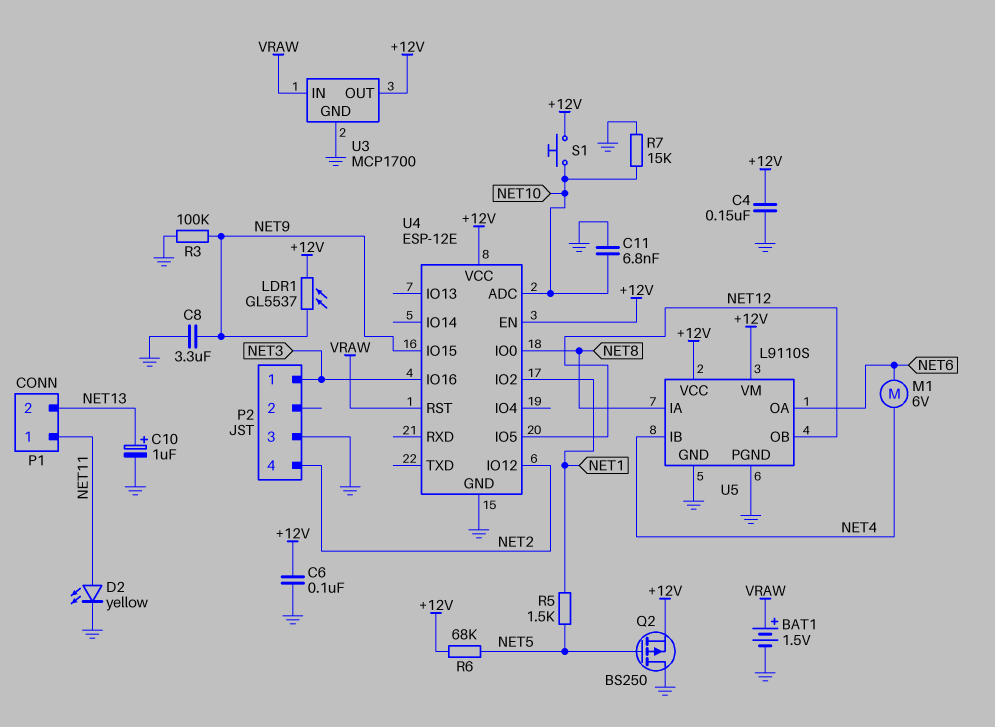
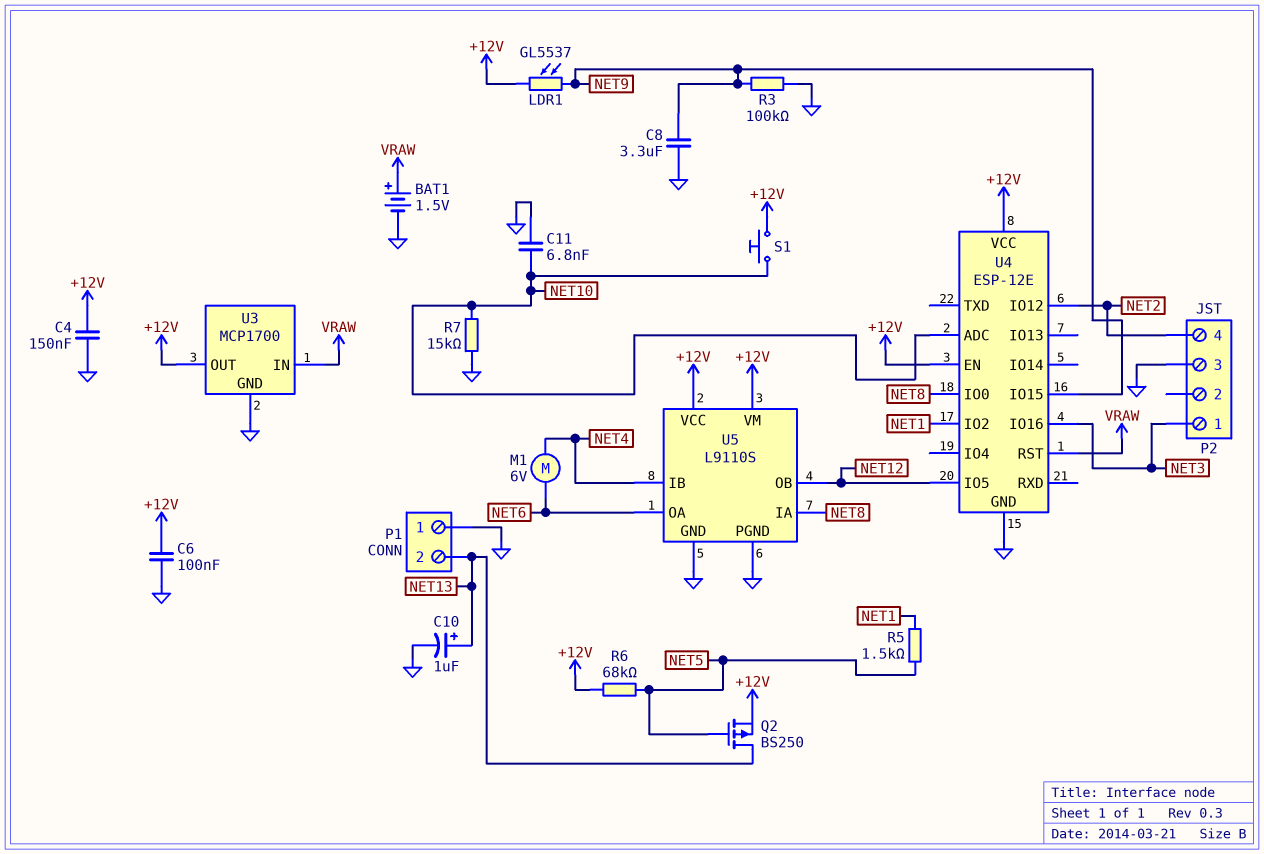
D2: LED yellow (A NET11, K GND) -> none
P1 pin 1: NET11 -> GND
Q2: PMOS BS250 (G NET5, D GND, S +12V) -> PMOS BS250 (G NET5, D NET13, S +12V)

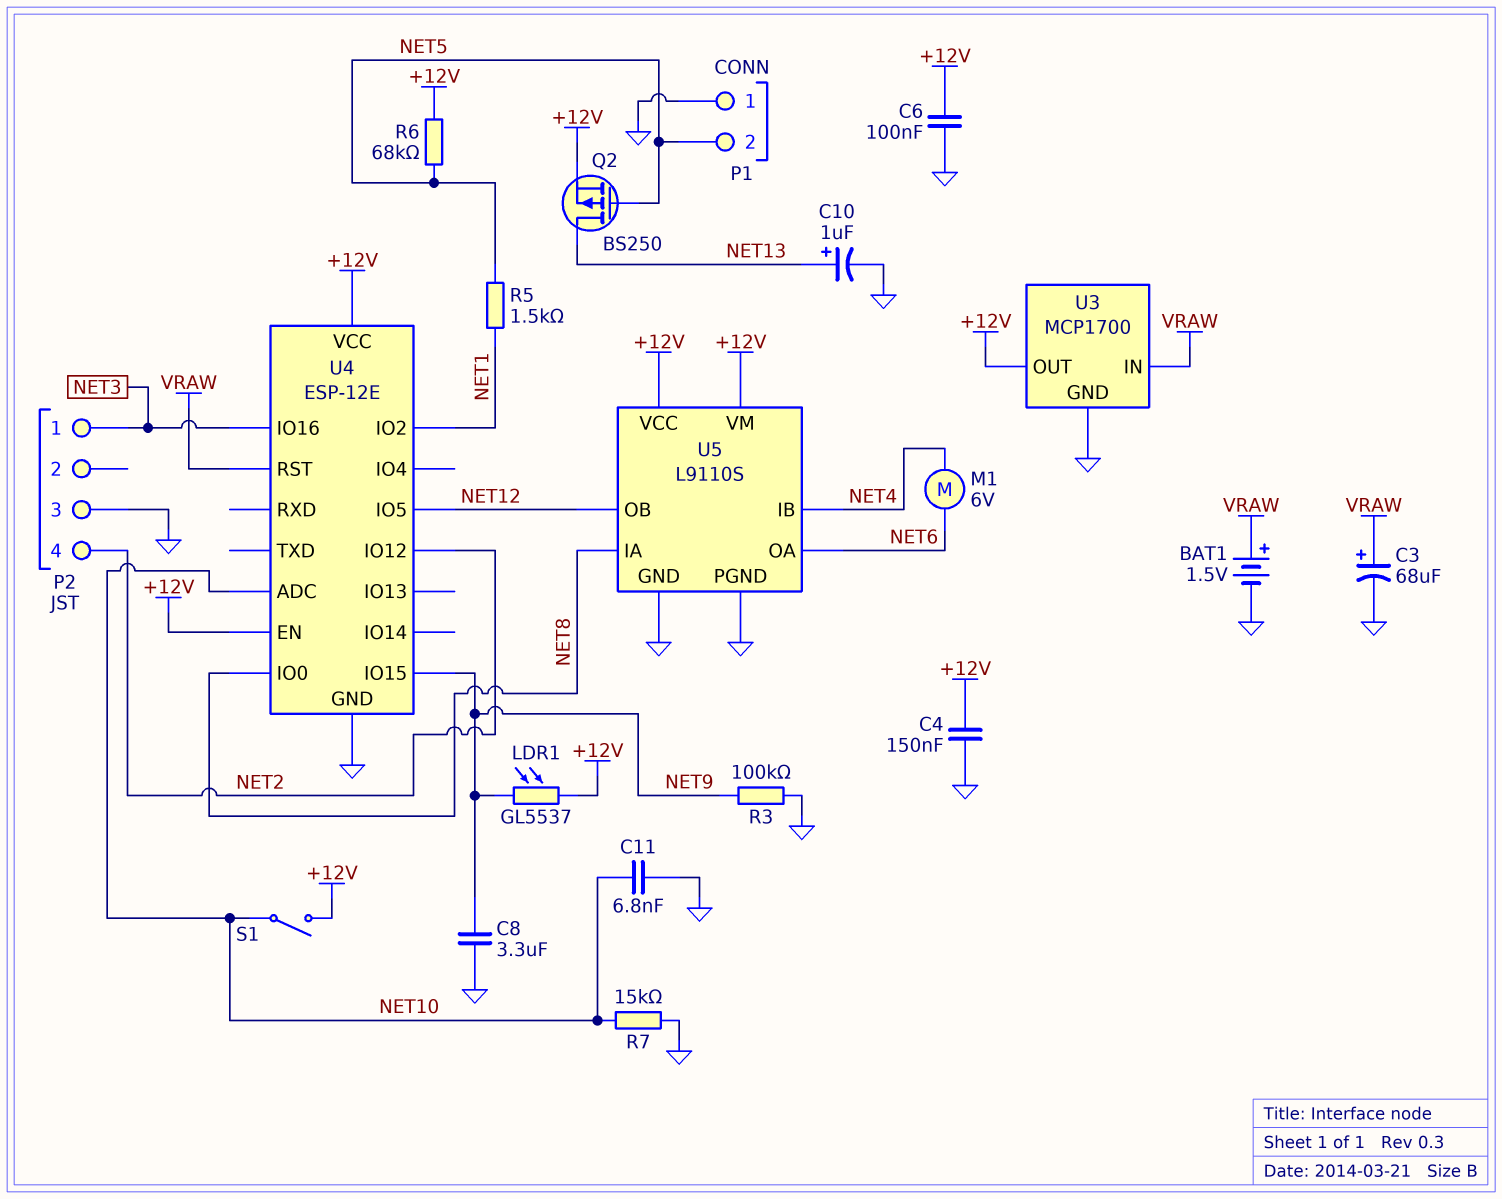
C3: none -> 68uF (plus VRAW, minus GND)
P1 pin 2: NET13 -> NET5
S1: button (+12V, NET10) -> switch (+12V, NET10)

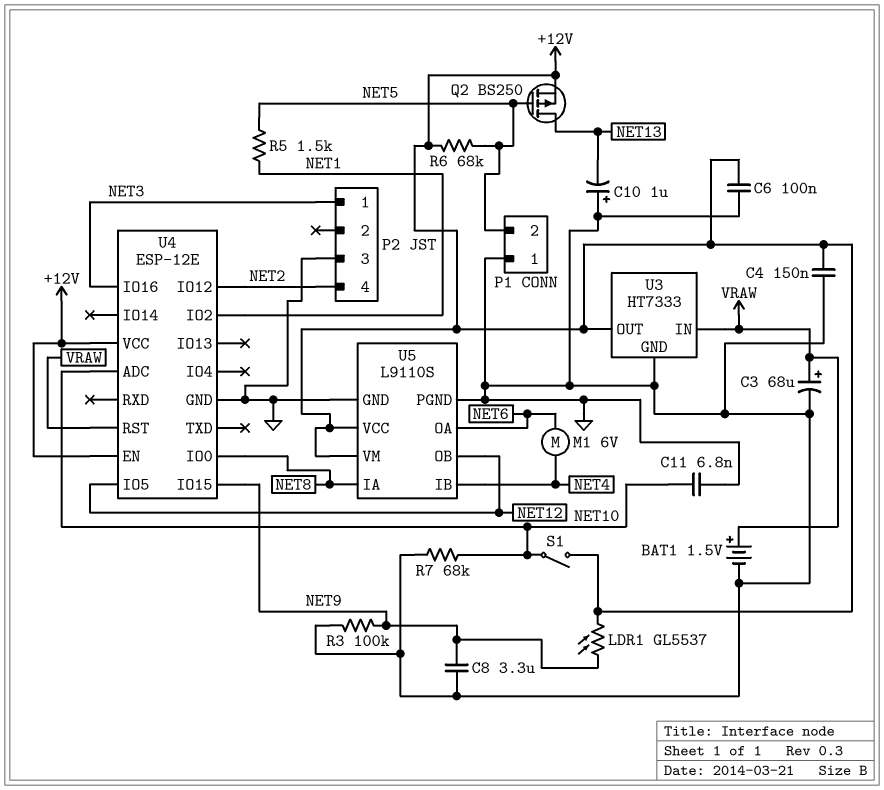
C10: 1uF (plus NET13, minus GND) -> 1uF (plus GND, minus NET13)
R7: 15k (GND, NET10) -> 68k (GND, NET10)
U3: MCP1700 -> HT7333

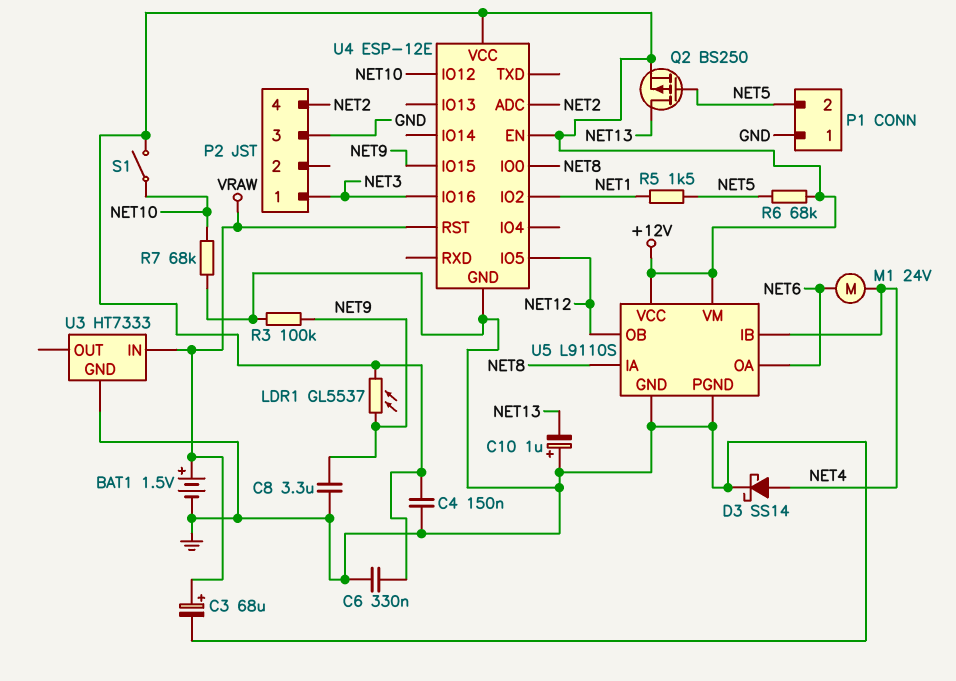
C6: 100nF (+12V, GND) -> 330nF (+12V, GND)
C11: 6.8nF (GND, NET10) -> none
D3: none -> schottky SS14 (A NET4, K GND)
M1: motor 6V (NET4, NET6) -> motor 24V (NET4, NET6)
U3 pin OUT: +12V -> none
U4 pin ADC: NET10 -> NET2
U4 pin IO12: NET2 -> NET10

